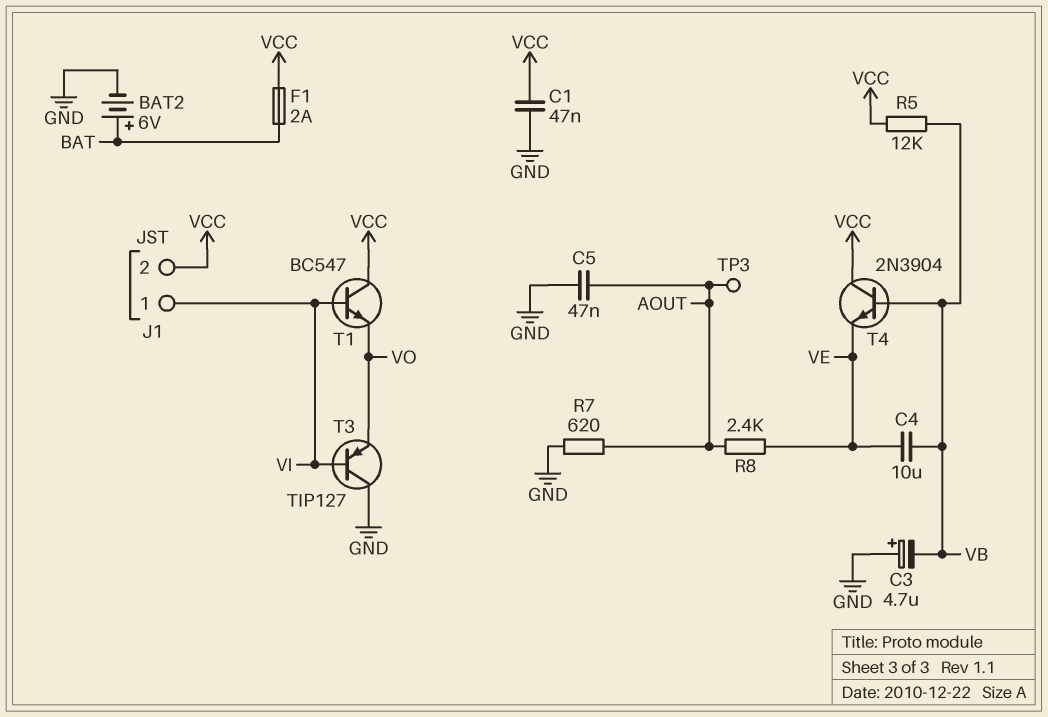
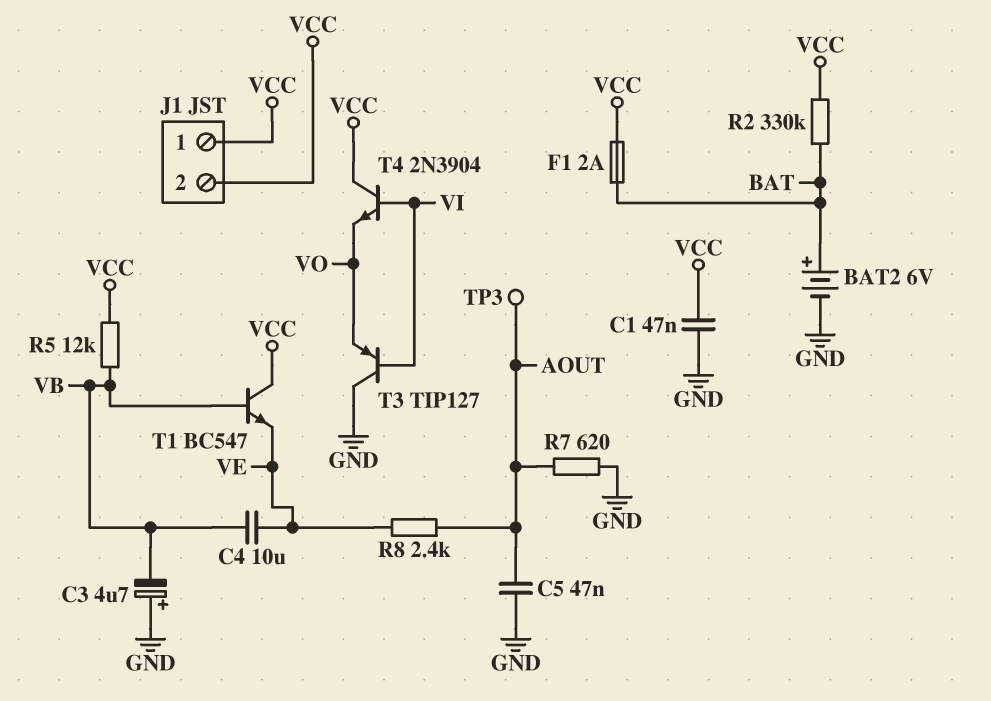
J1 pin 1: VI -> VCC
R2: none -> 330k (BAT, VCC)
T1: NPN BC547 (B VI, C VCC, E VO) -> NPN BC547 (B VB, C VCC, E VE)
T4: NPN 2N3904 (B VB, C VCC, E VE) -> NPN 2N3904 (B VI, C VCC, E VO)

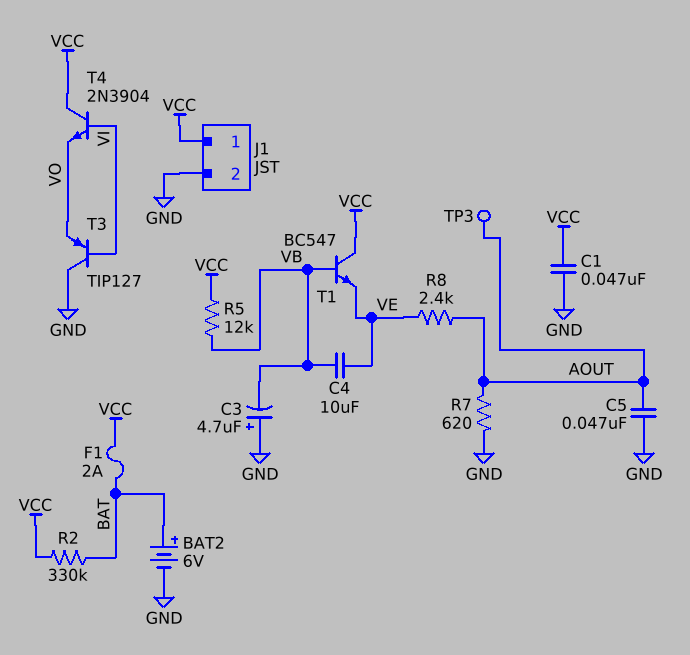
J1 pin 2: VCC -> GND

